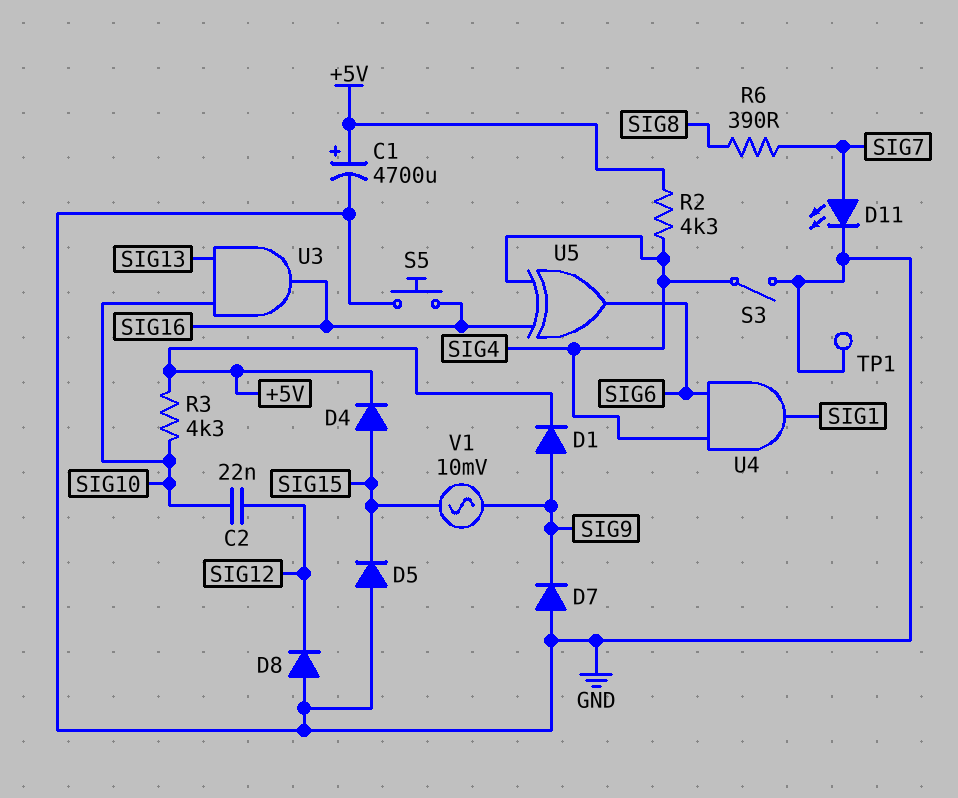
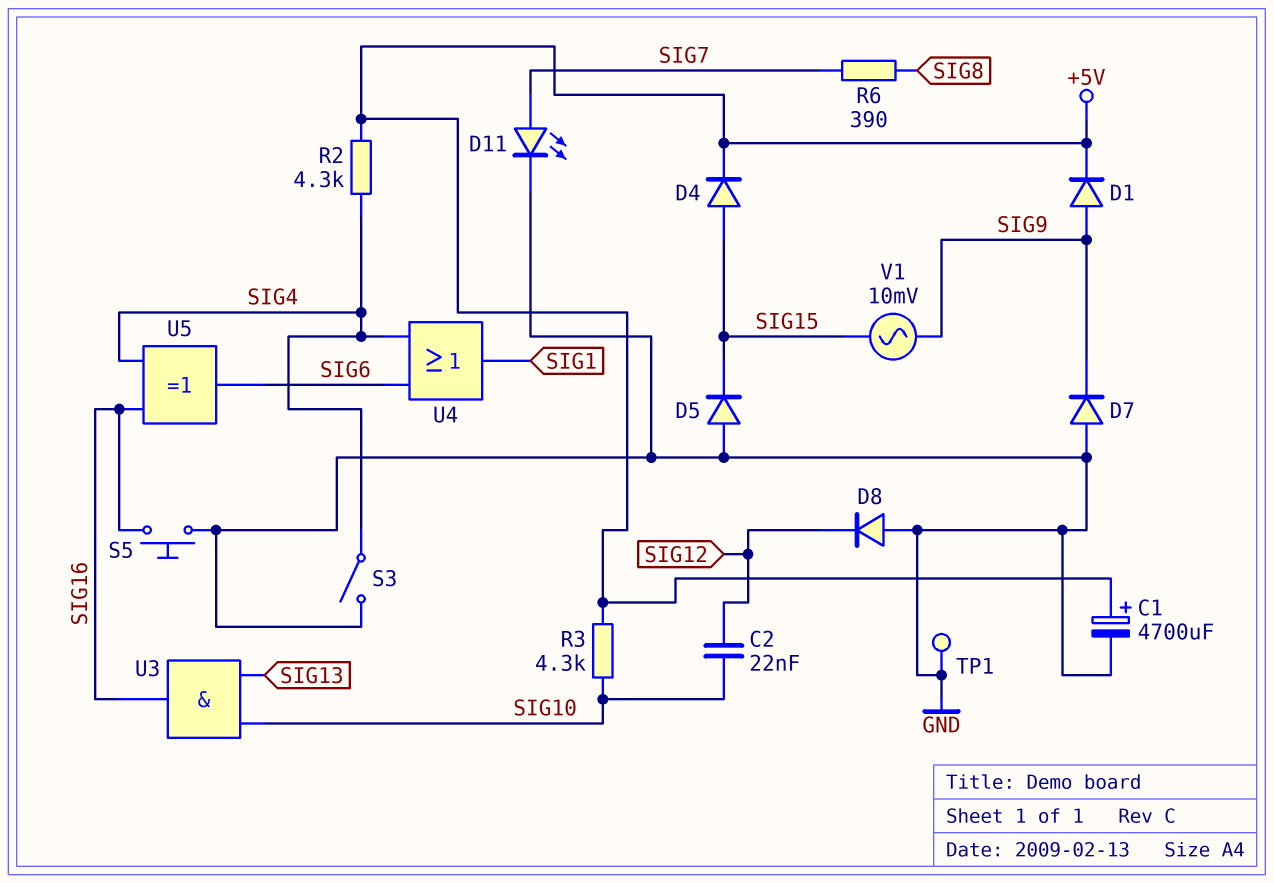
U4: AND (in SIG4, in SIG6, out SIG1) -> OR (in SIG4, in SIG6, out SIG1)

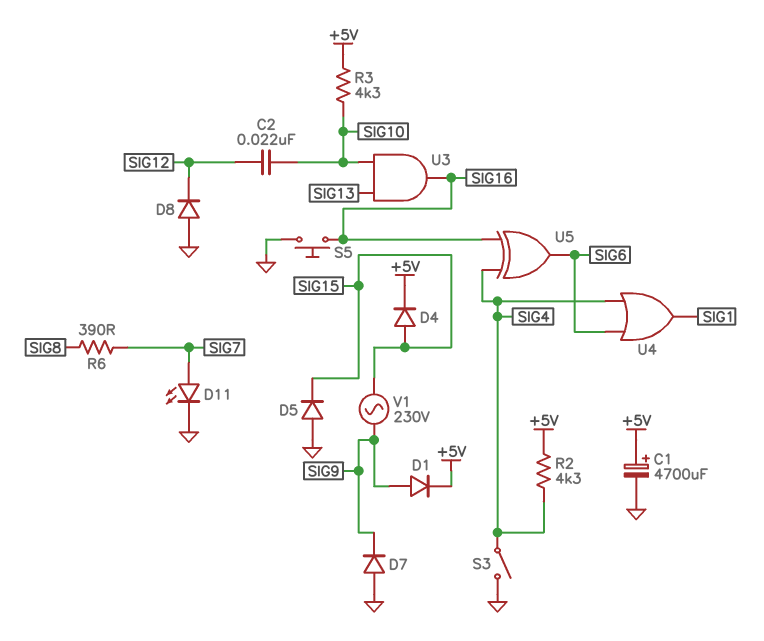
TP1: test point (GND) -> none
V1: AC 10mV (SIG9, SIG15) -> AC 230V (SIG9, SIG15)

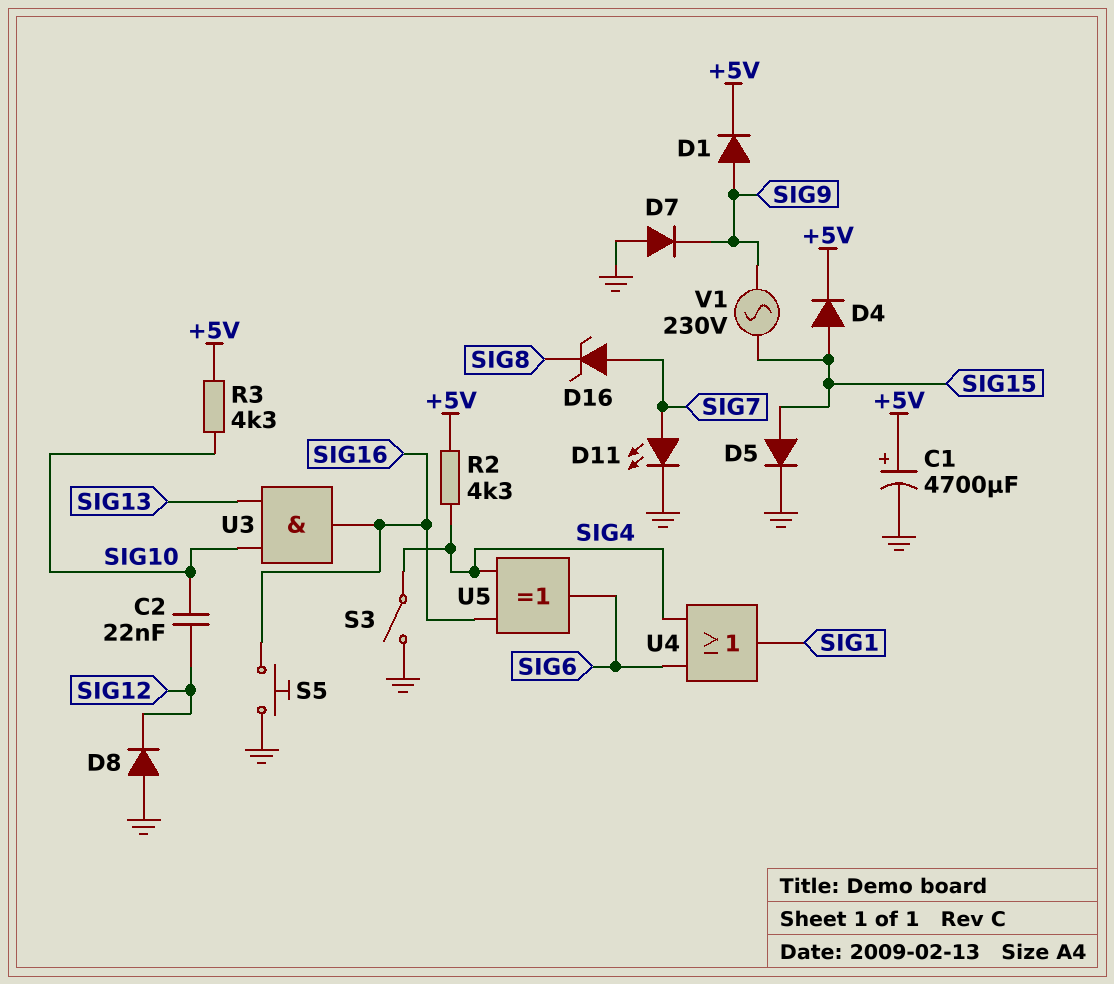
D5: diode (A GND, K SIG15) -> diode (A SIG15, K GND)
D16: none -> zener (A SIG7, K SIG8)
R6: 390 (SIG7, SIG8) -> none

